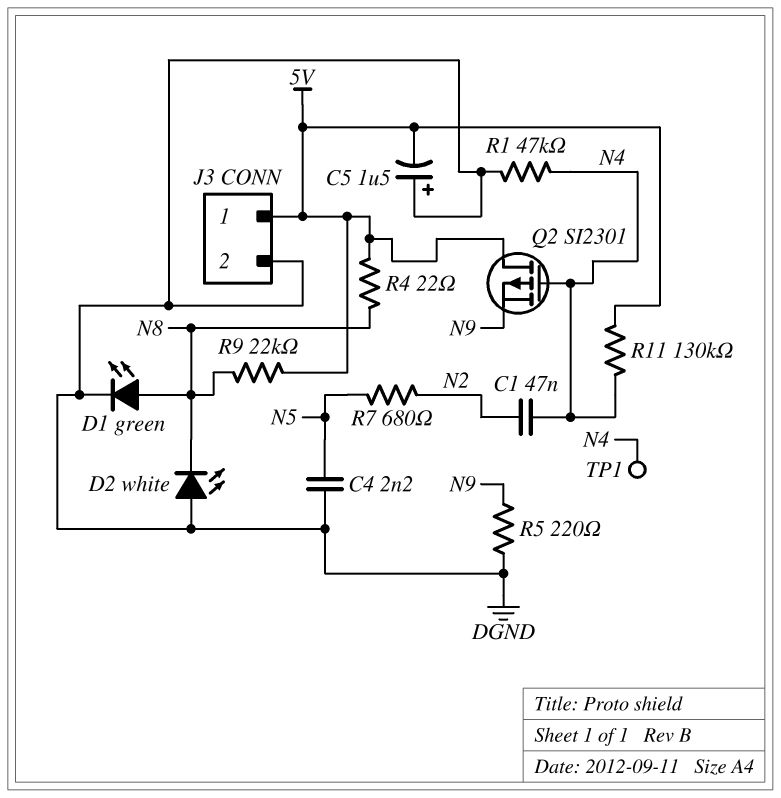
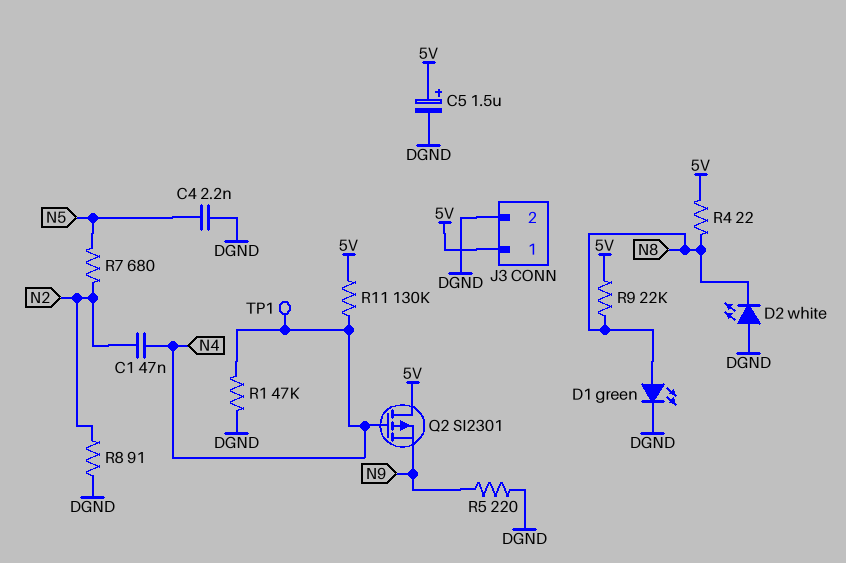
C5: 1.5uF (plus DGND, minus 5V) -> 1.5uF (plus 5V, minus DGND)
R8: none -> 91 (DGND, N2)

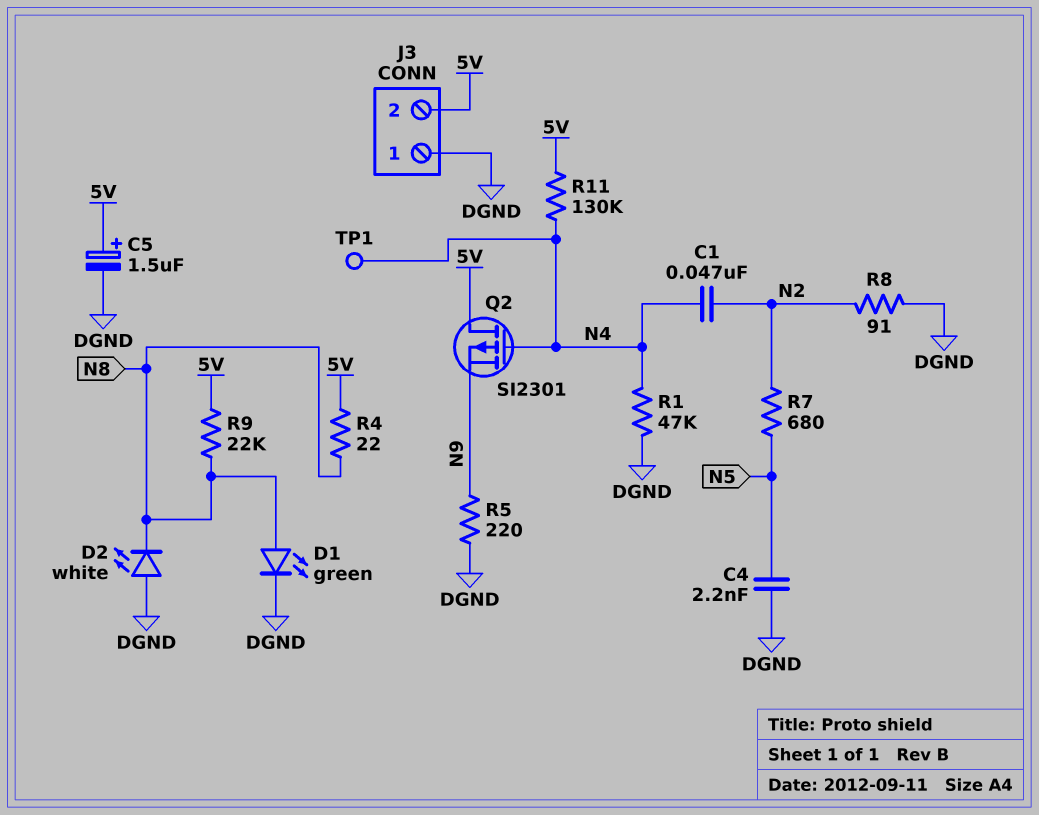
J3 pin 1: 5V -> DGND
J3 pin 2: DGND -> 5V

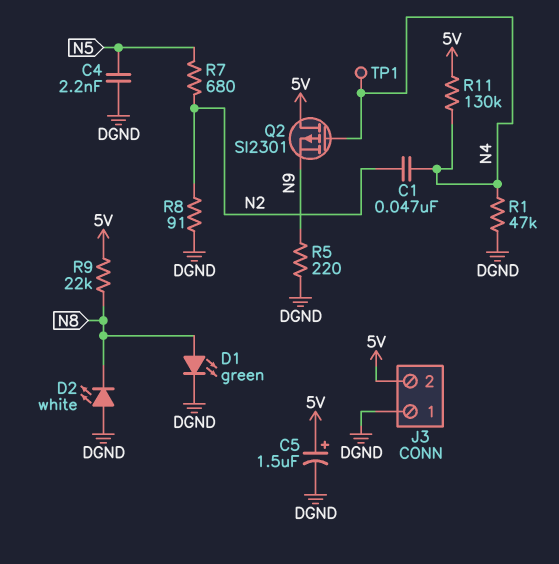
R4: 22 (5V, N8) -> none

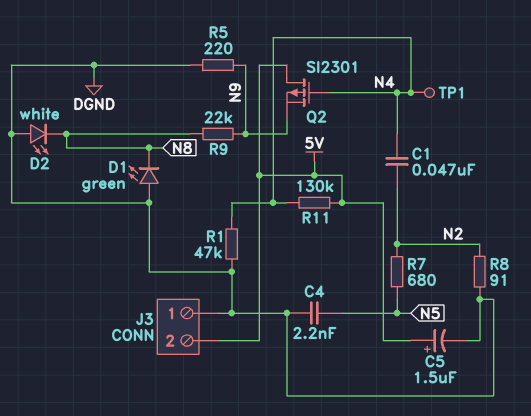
D1: LED green (A N8, K DGND) -> LED green (A DGND, K N8)
R9: 22k (5V, N8) -> 22k (N8, N9)

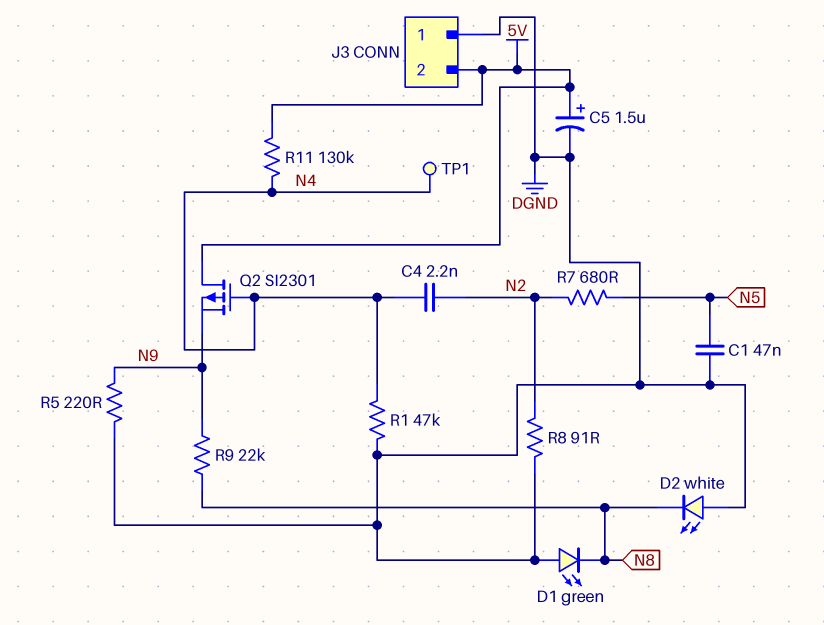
C1: 47nF (N2, N4) -> 47nF (DGND, N5)
C4: 2.2nF (DGND, N5) -> 2.2nF (N2, N4)

